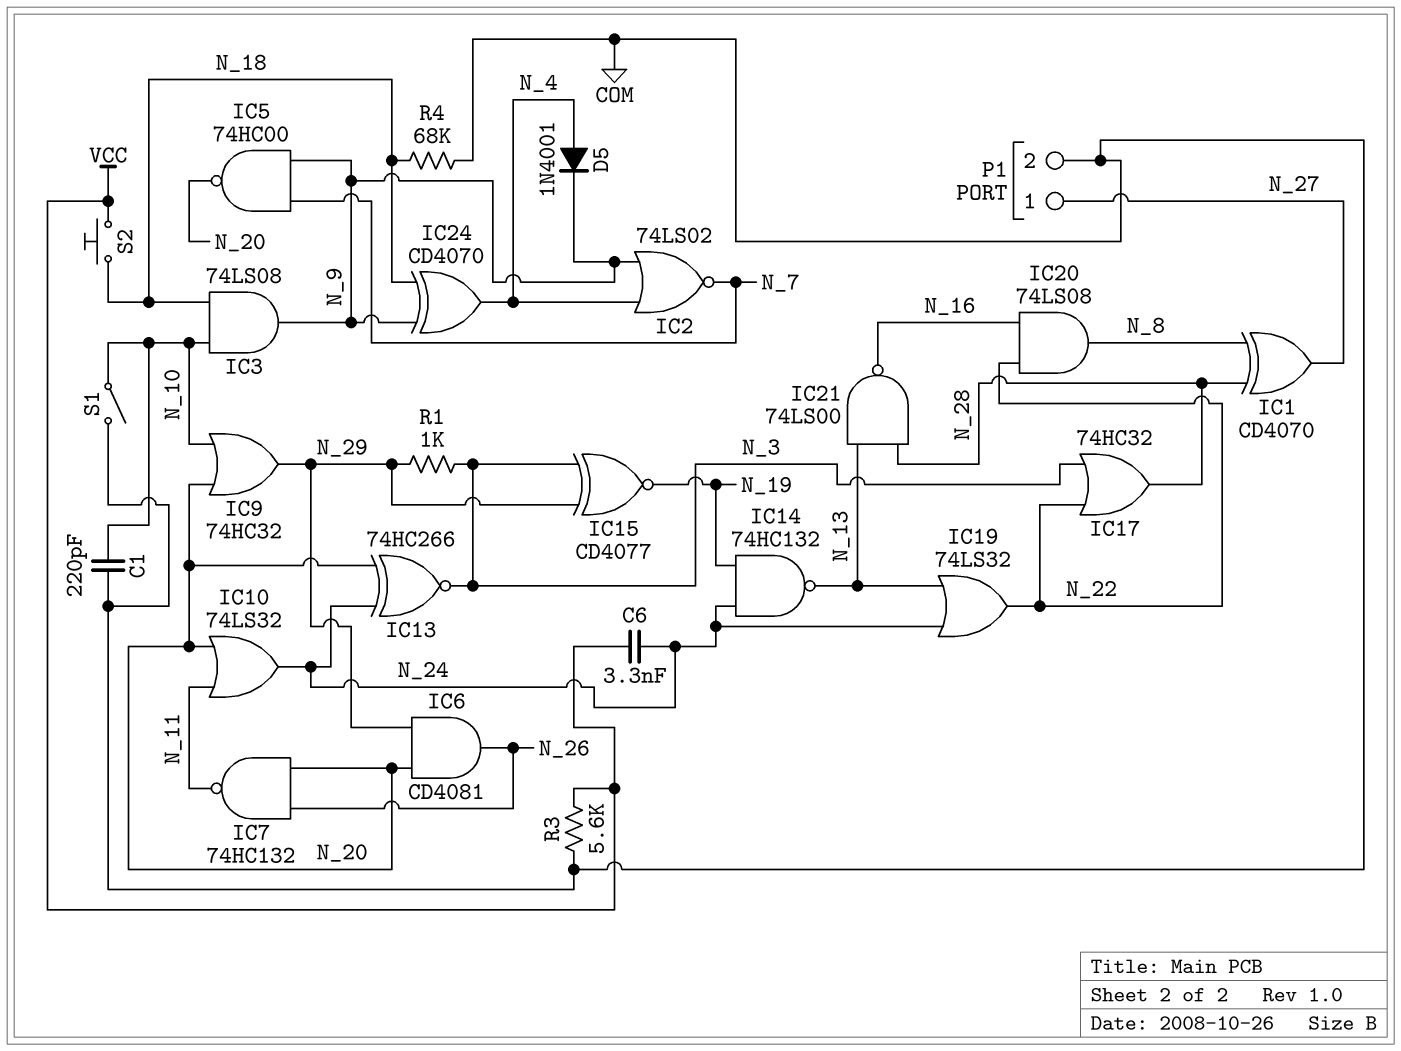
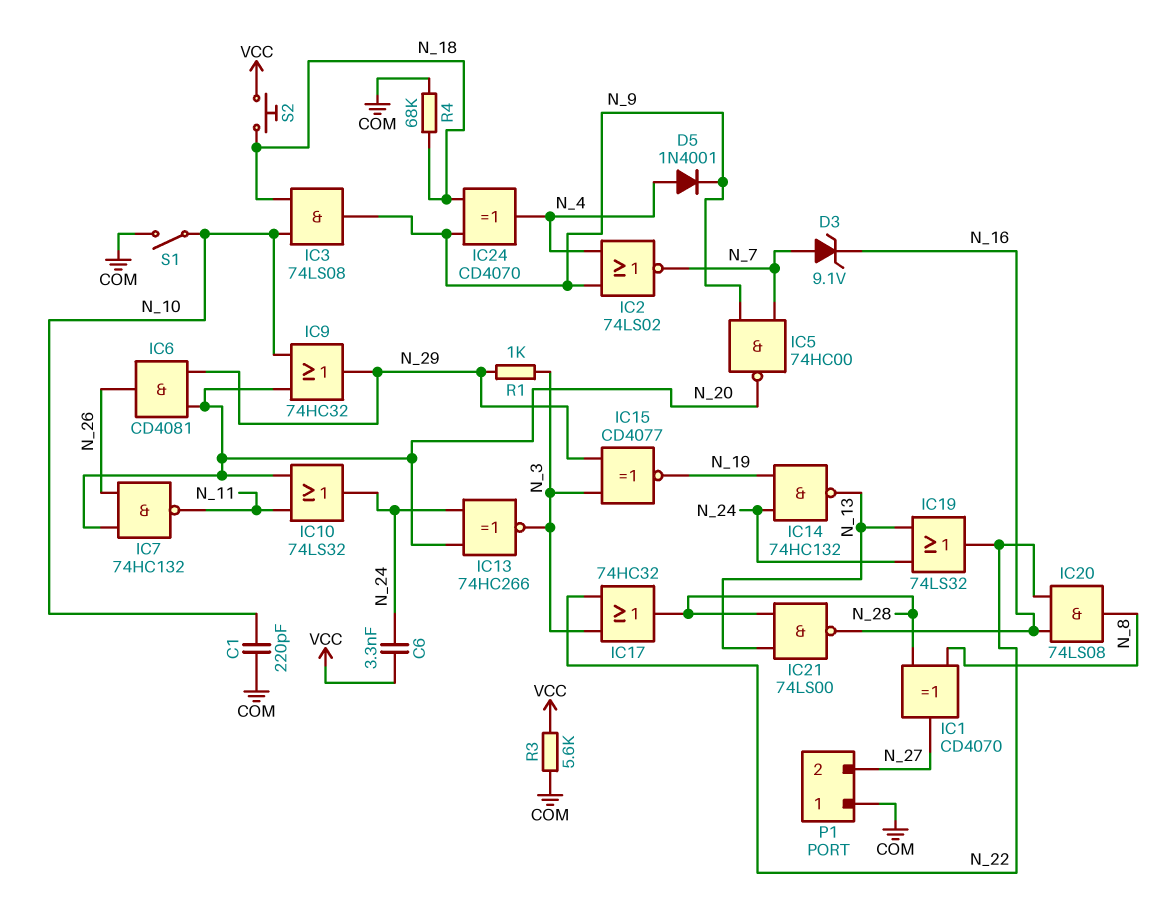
D3: none -> zener 9.1V (A N_7, K N_16)
P1 pin 1: N_27 -> COM
P1 pin 2: COM -> N_27

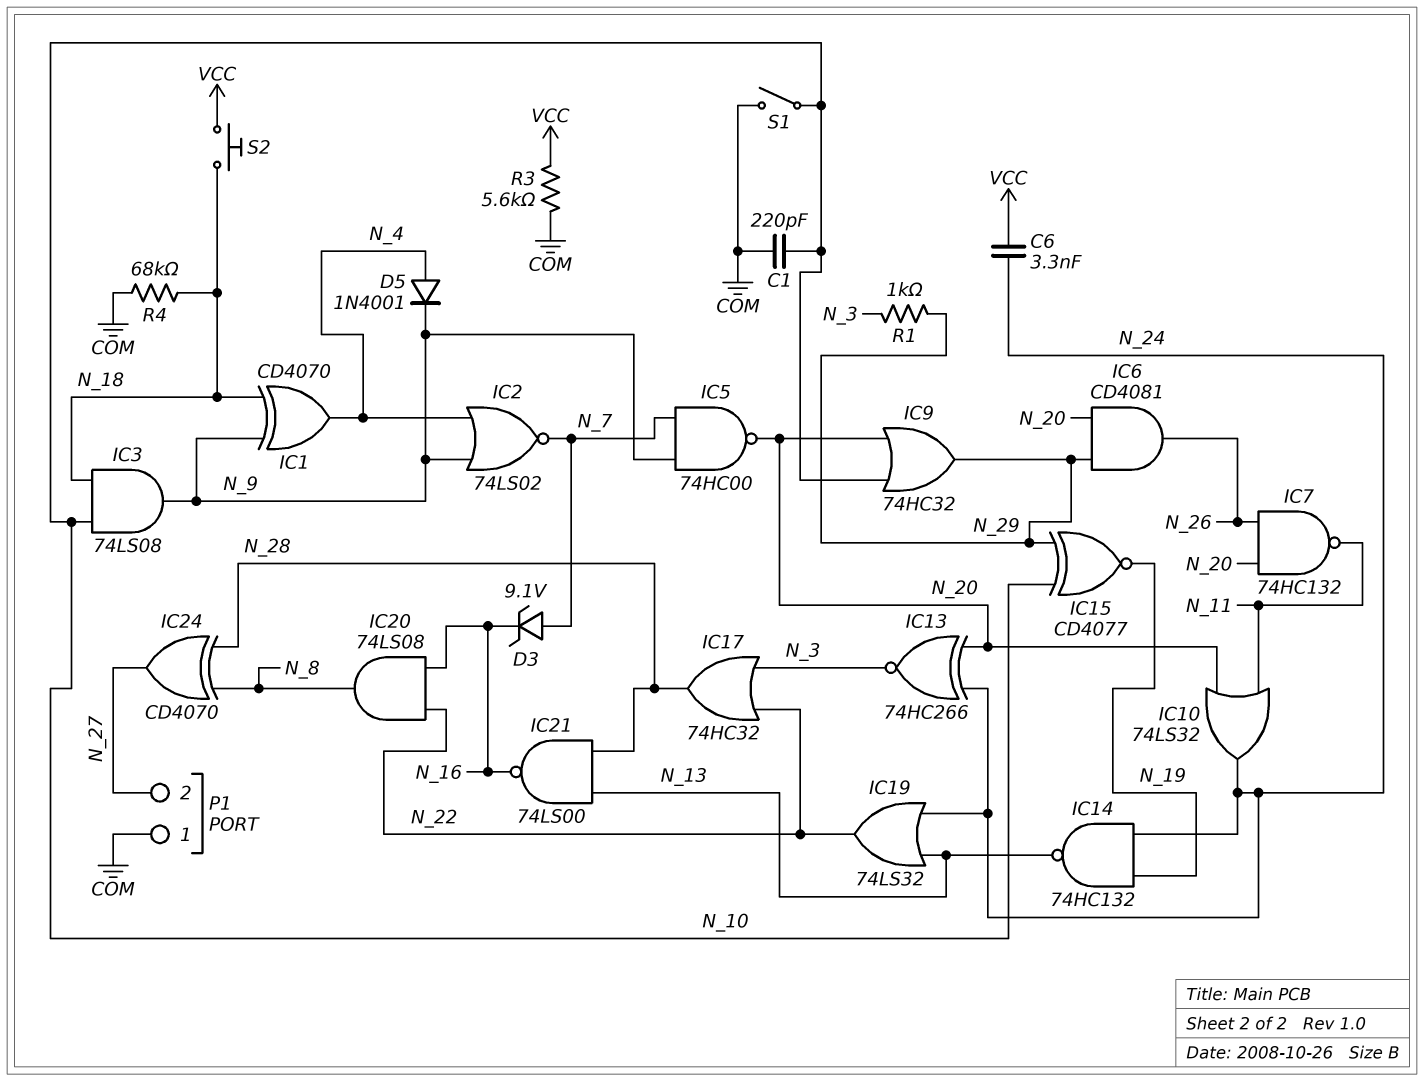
IC1: XOR CD4070 (in N_8, in N_28, out N_27) -> XOR CD4070 (in N_9, in N_18, out N_4)
IC15: XNOR CD4077 (in N_3, in N_29, out N_19) -> XNOR CD4077 (in N_10, in N_29, out N_19)
IC24: XOR CD4070 (in N_9, in N_18, out N_4) -> XOR CD4070 (in N_8, in N_28, out N_27)

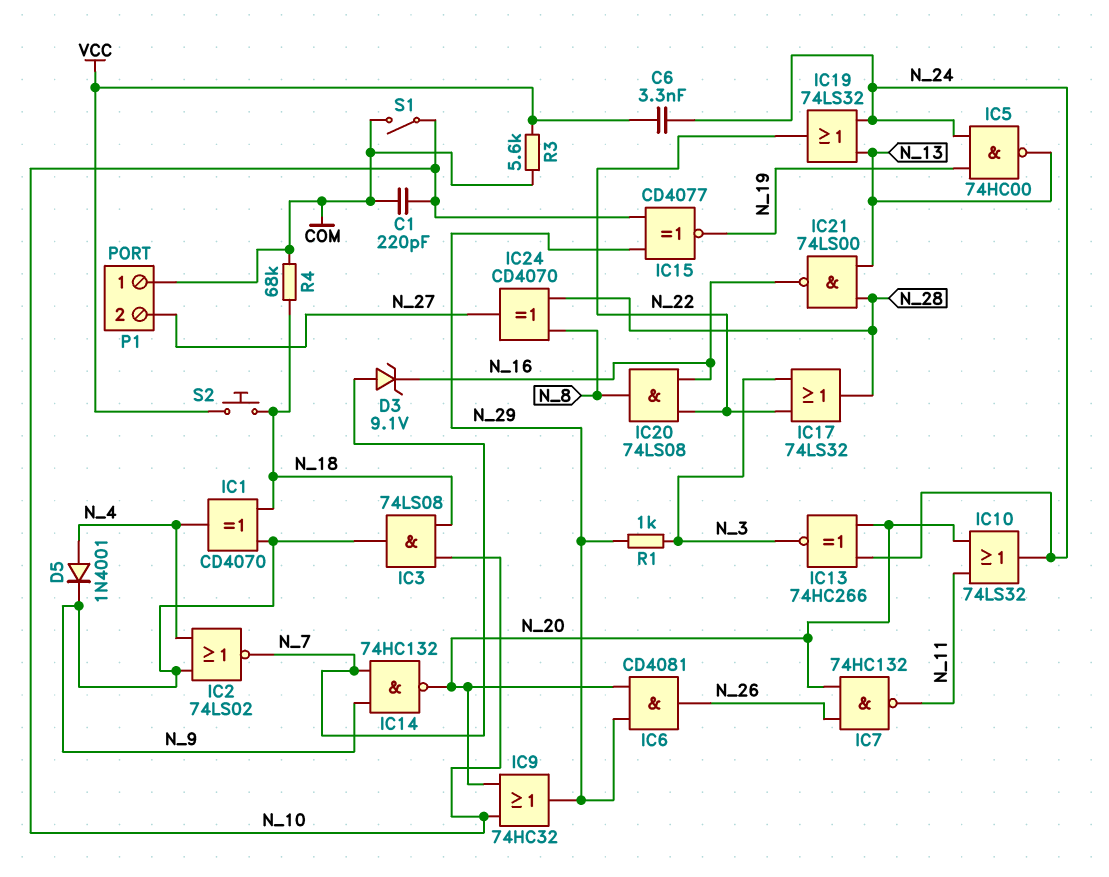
IC5: NAND 74HC00 (in N_7, in N_9, out N_20) -> NAND 74HC00 (in N_19, in N_24, out N_13)
IC14: NAND 74HC132 (in N_19, in N_24, out N_13) -> NAND 74HC132 (in N_7, in N_9, out N_20)
IC17: OR 74HC32 (in N_3, in N_22, out N_28) -> OR 74LS32 (in N_3, in N_22, out N_28)

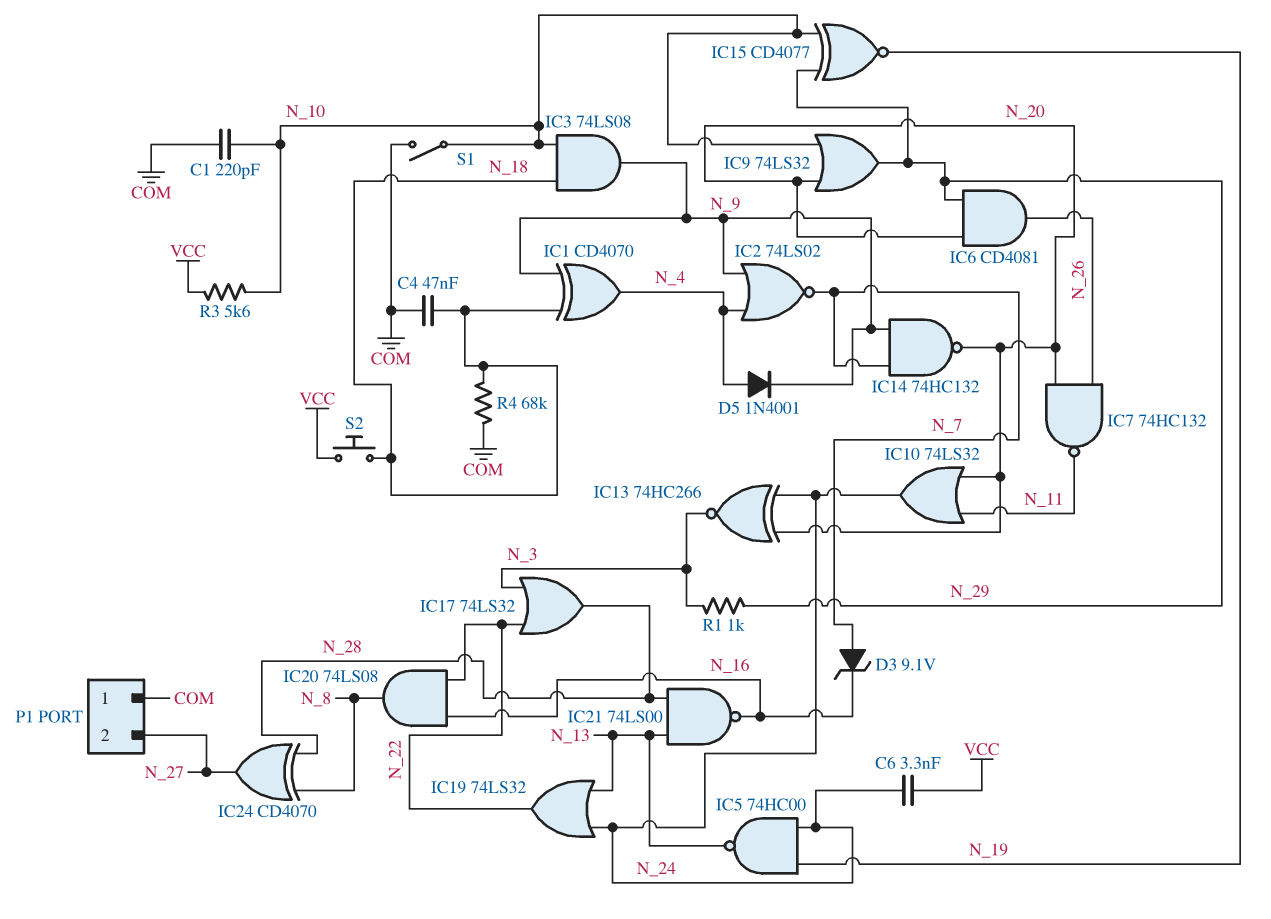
C4: none -> 47nF (COM, N_18)
IC9: OR 74HC32 (in N_10, in N_20, out N_29) -> OR 74LS32 (in N_10, in N_20, out N_29)
R3: 5.6k (COM, VCC) -> 5.6k (N_10, VCC)

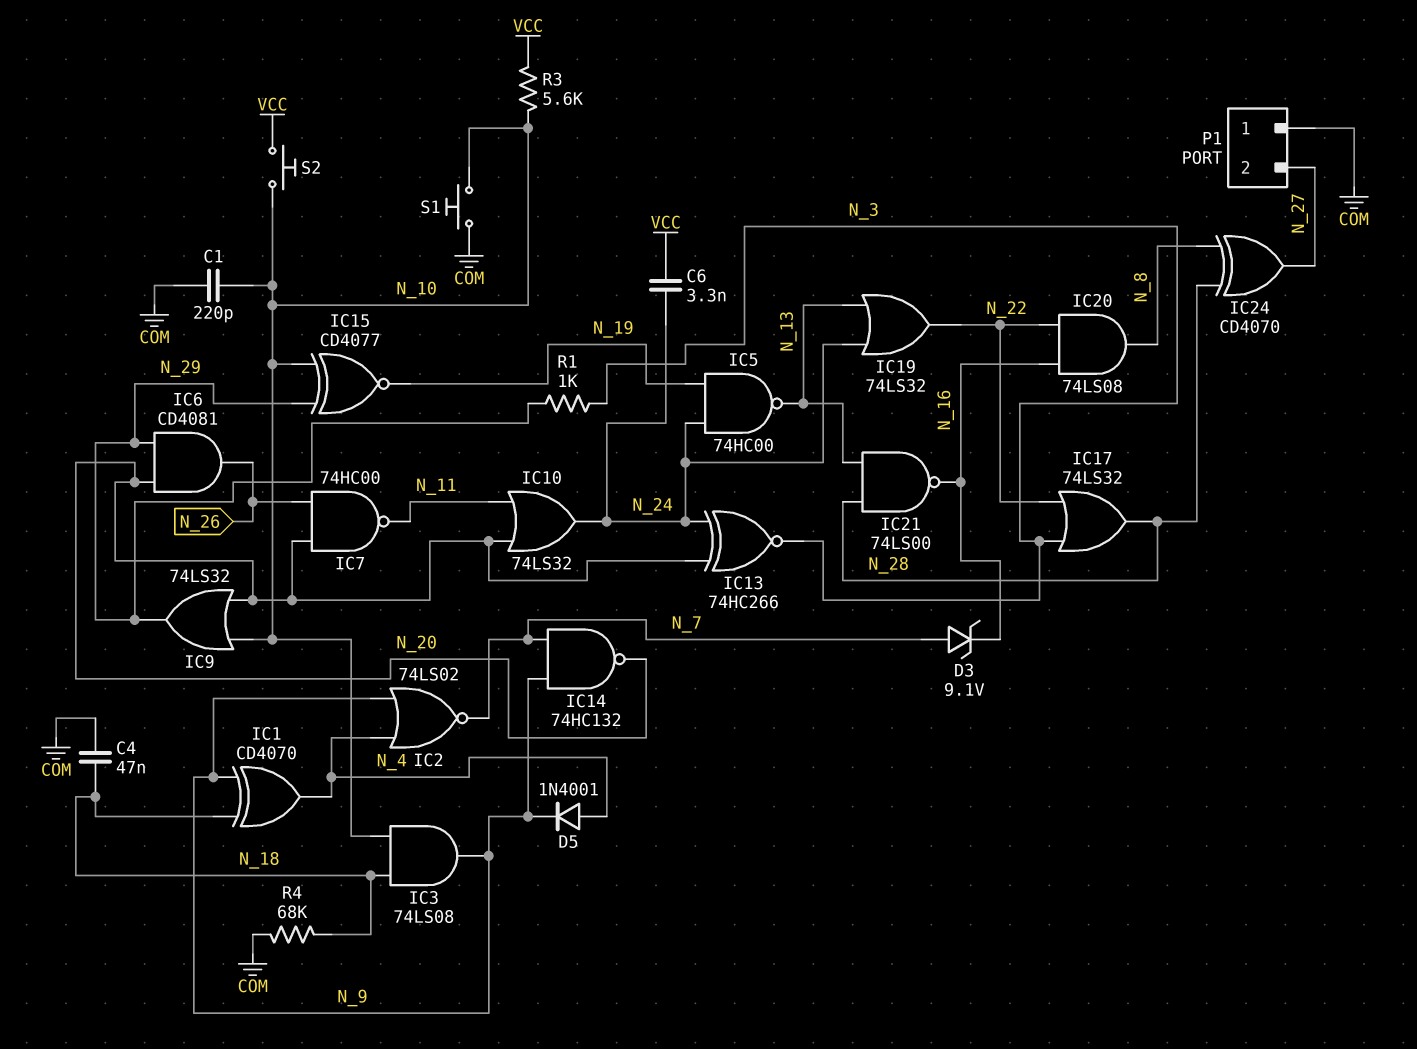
IC7: NAND 74HC132 (in N_20, in N_26, out N_11) -> NAND 74HC00 (in N_20, in N_26, out N_11)
S1: switch (COM, N_10) -> button (COM, N_10)
S2: button (N_18, VCC) -> button (N_10, VCC)

